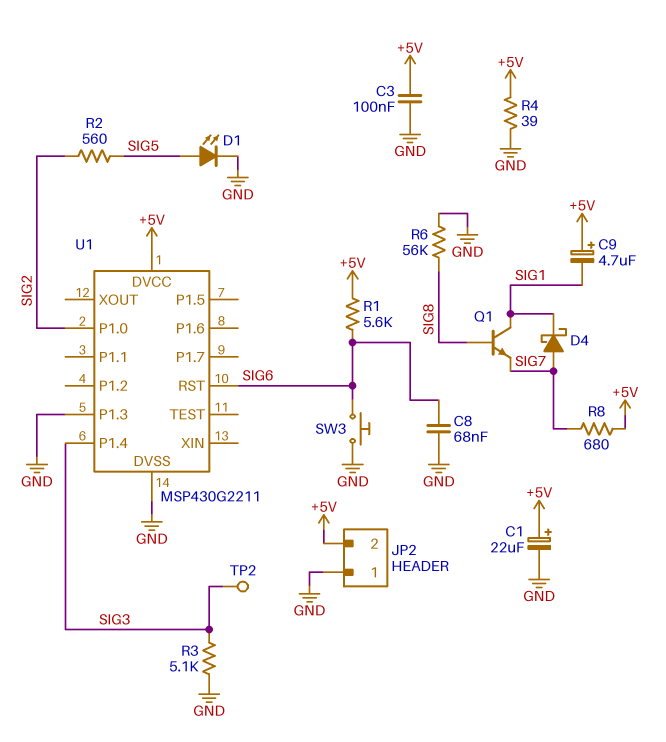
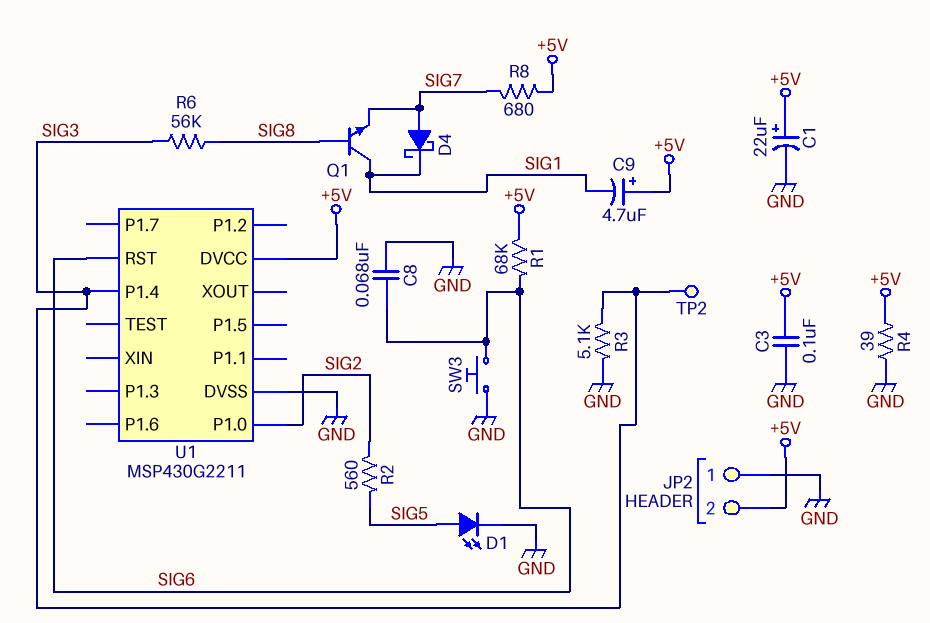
R1: 5.6k (+5V, SIG6) -> 68k (+5V, SIG6)
R6: 56k (GND, SIG8) -> 56k (SIG3, SIG8)
U1 pin P1.3: GND -> none

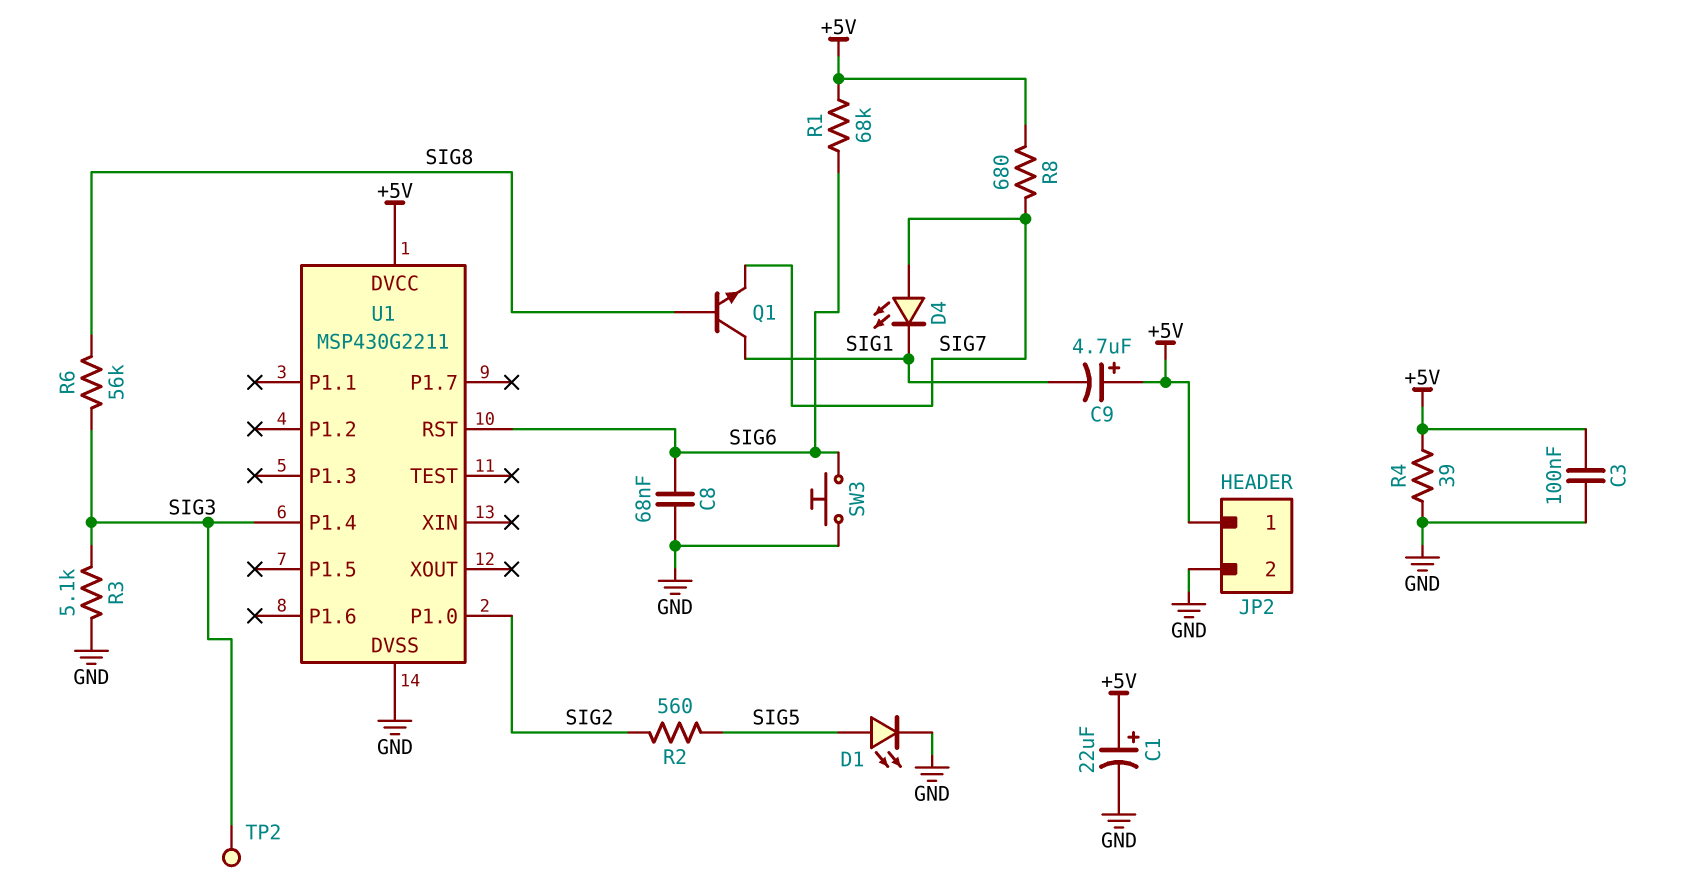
D4: schottky (A SIG7, K SIG1) -> LED (A SIG7, K SIG1)
JP2 pin 1: GND -> +5V
JP2 pin 2: +5V -> GND

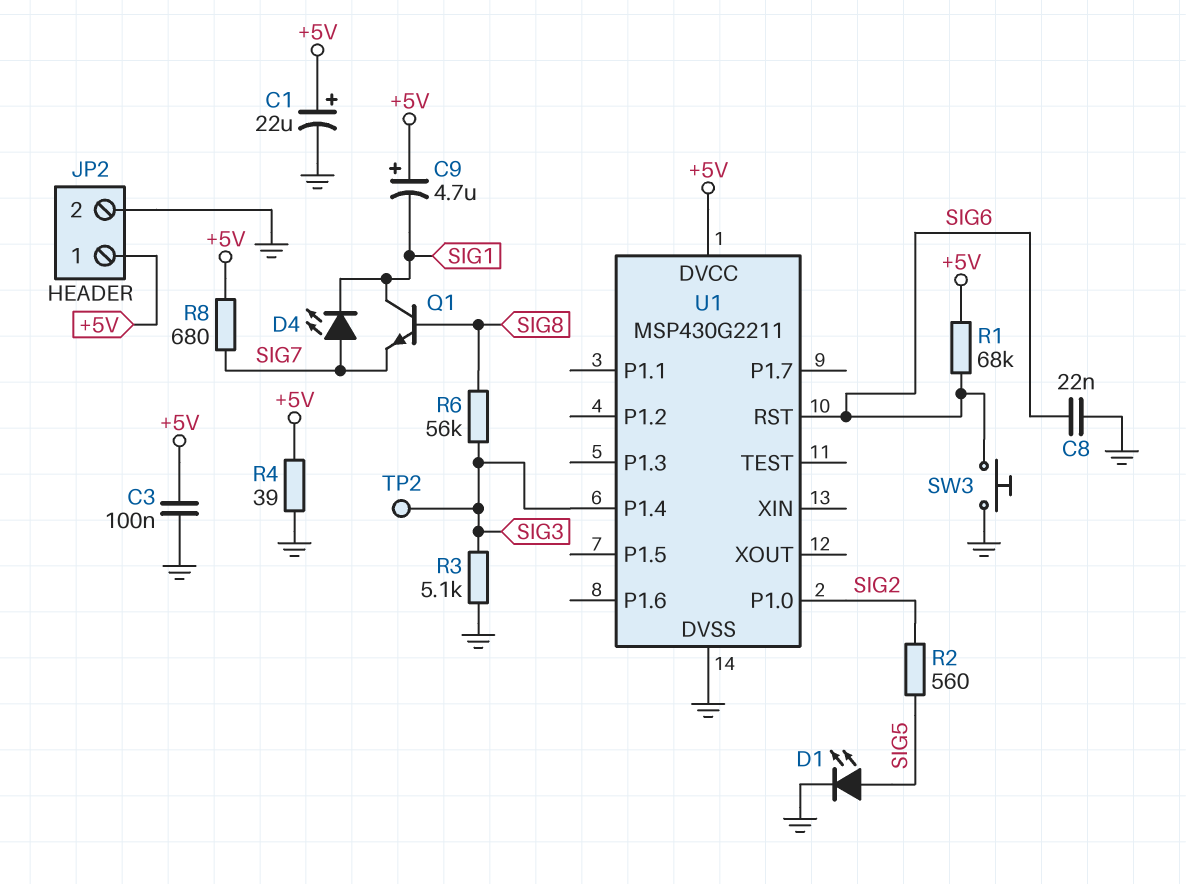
C8: 68nF (GND, SIG6) -> 22nF (GND, SIG6)

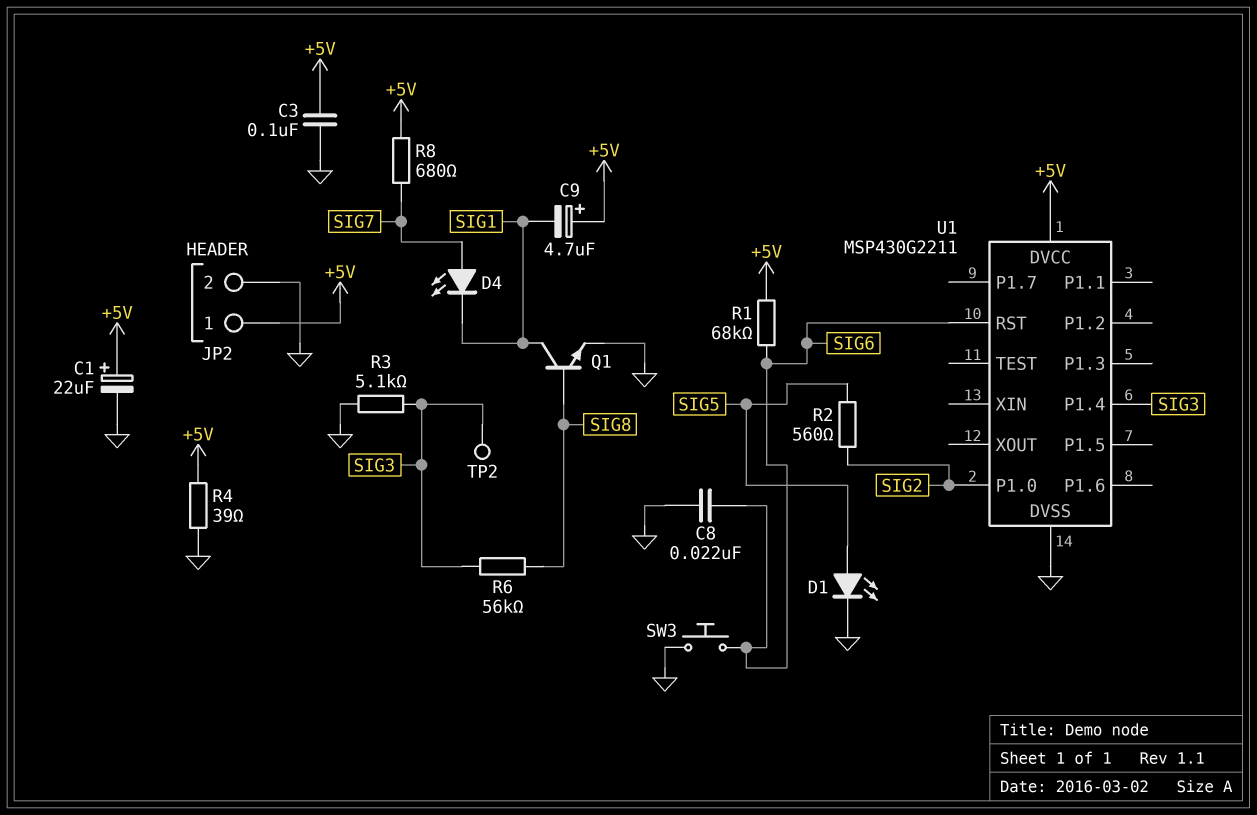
Q1: NPN (B SIG8, C SIG1, E SIG7) -> NPN (B SIG8, C SIG1, E GND)

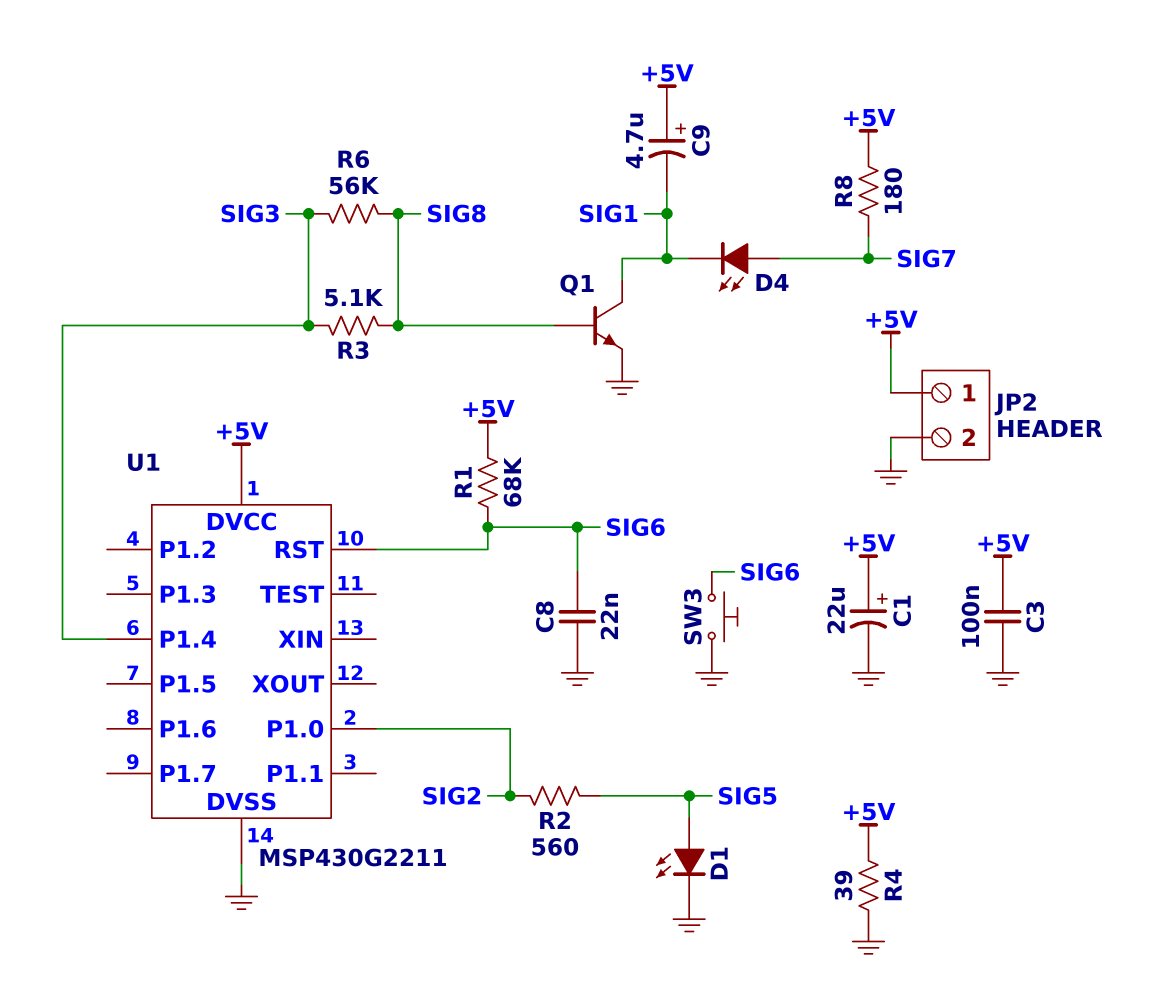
R3: 5.1k (GND, SIG3) -> 5.1k (SIG3, SIG8)
R8: 680 (+5V, SIG7) -> 180 (+5V, SIG7)
TP2: test point (SIG3) -> none

